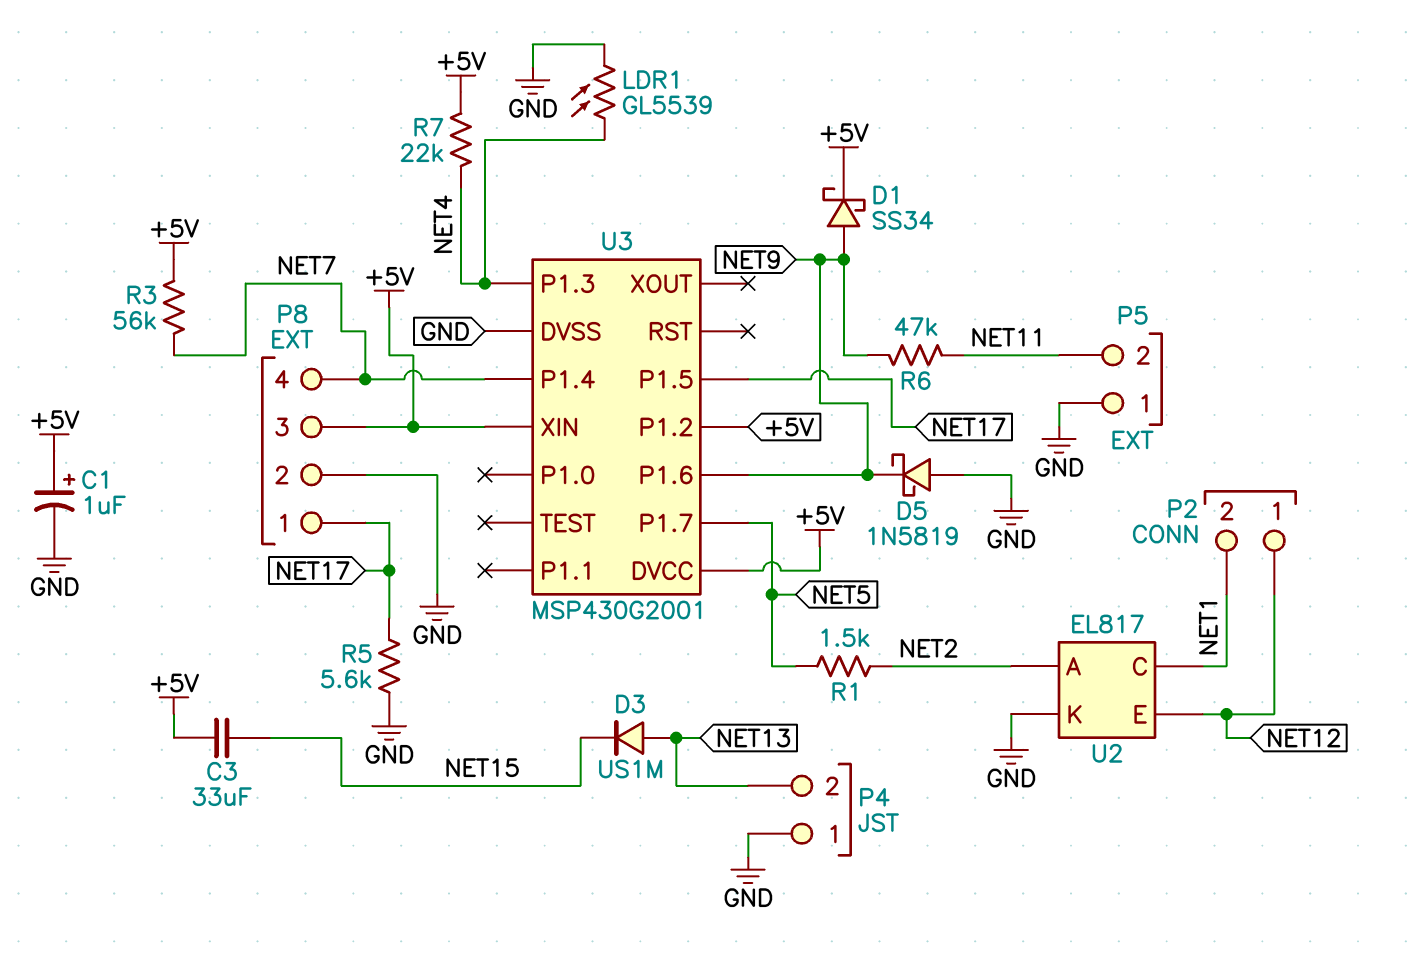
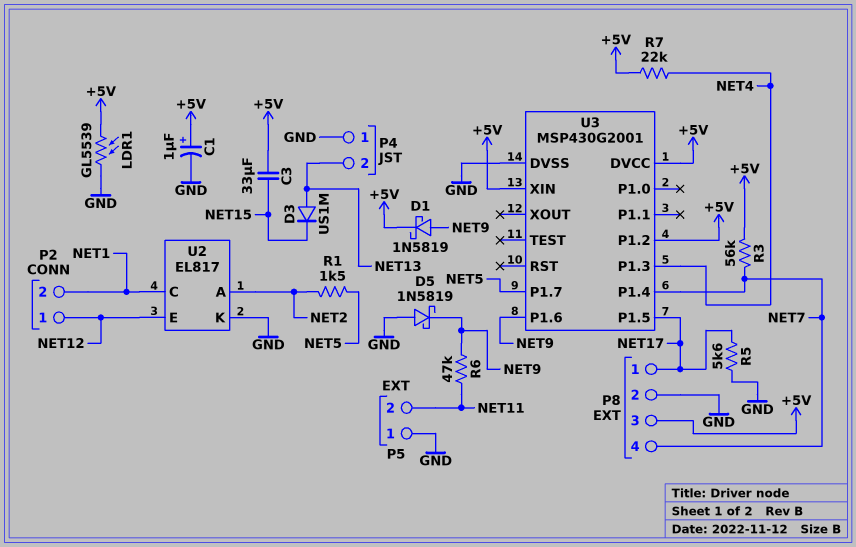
D1: schottky SS34 (A NET9, K +5V) -> schottky 1N5819 (A NET9, K +5V)
LDR1: GL5539 (GND, NET4) -> GL5539 (+5V, GND)

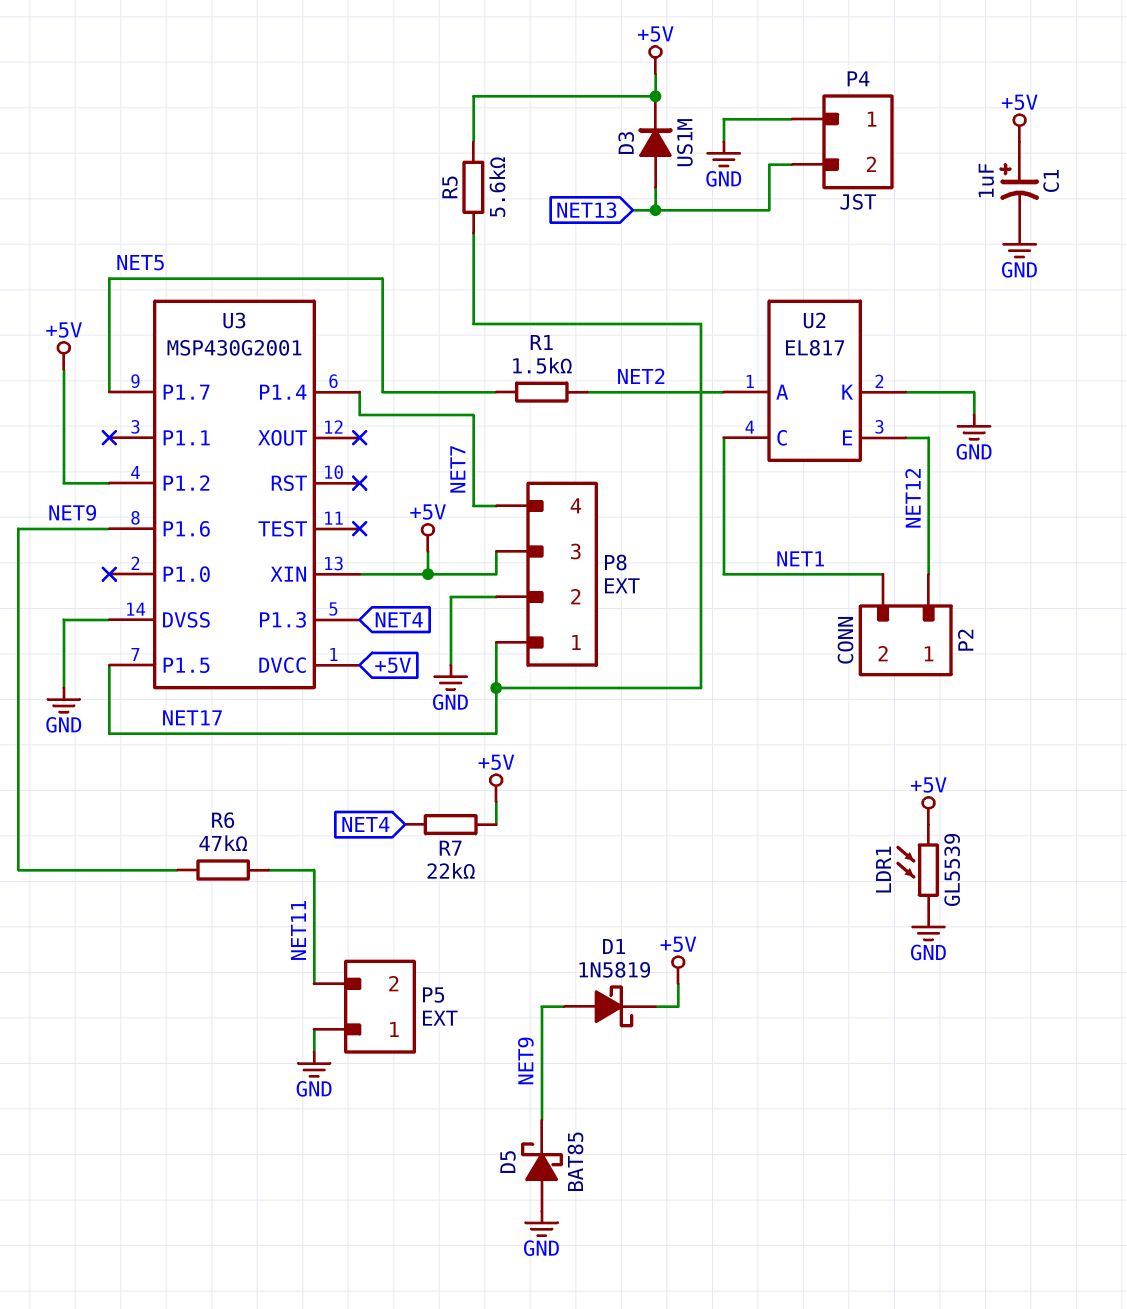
C3: 33uF (+5V, NET15) -> none
D3: diode US1M (A NET13, K NET15) -> diode US1M (A NET13, K +5V)
D5: schottky 1N5819 (A GND, K NET9) -> schottky BAT85 (A GND, K NET9)
R3: 56k (+5V, NET7) -> none
R5: 5.6k (GND, NET17) -> 5.6k (+5V, NET17)

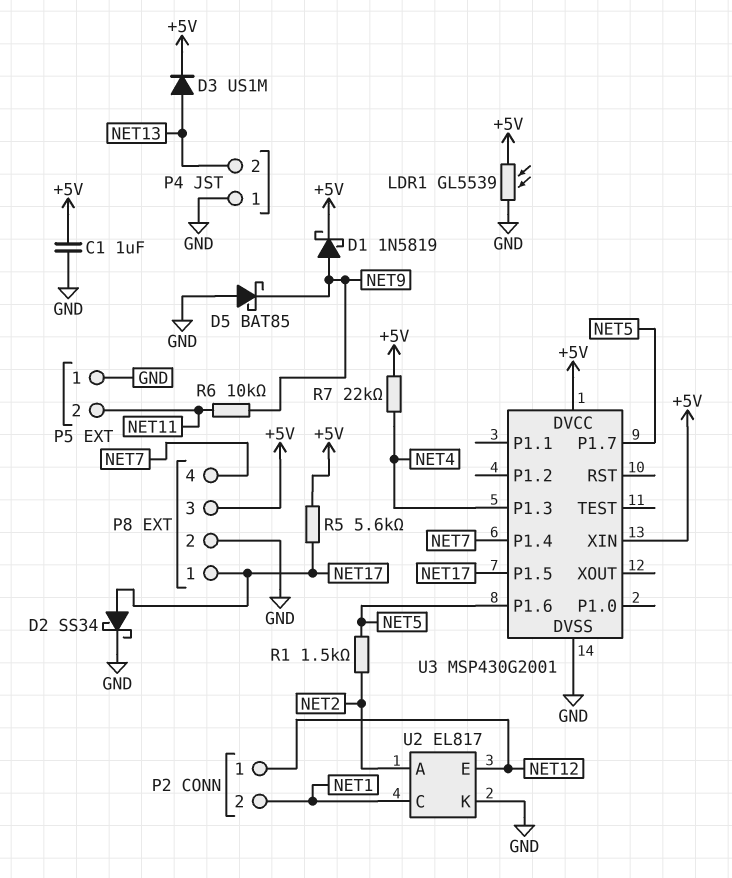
C1: 1uF (plus +5V, minus GND) -> 1uF (+5V, GND)
D2: none -> schottky SS34 (A NET17, K GND)
R6: 47k (NET9, NET11) -> 10k (NET9, NET11)
U3 pin P1.2: +5V -> none
U3 pin P1.6: NET9 -> NET5

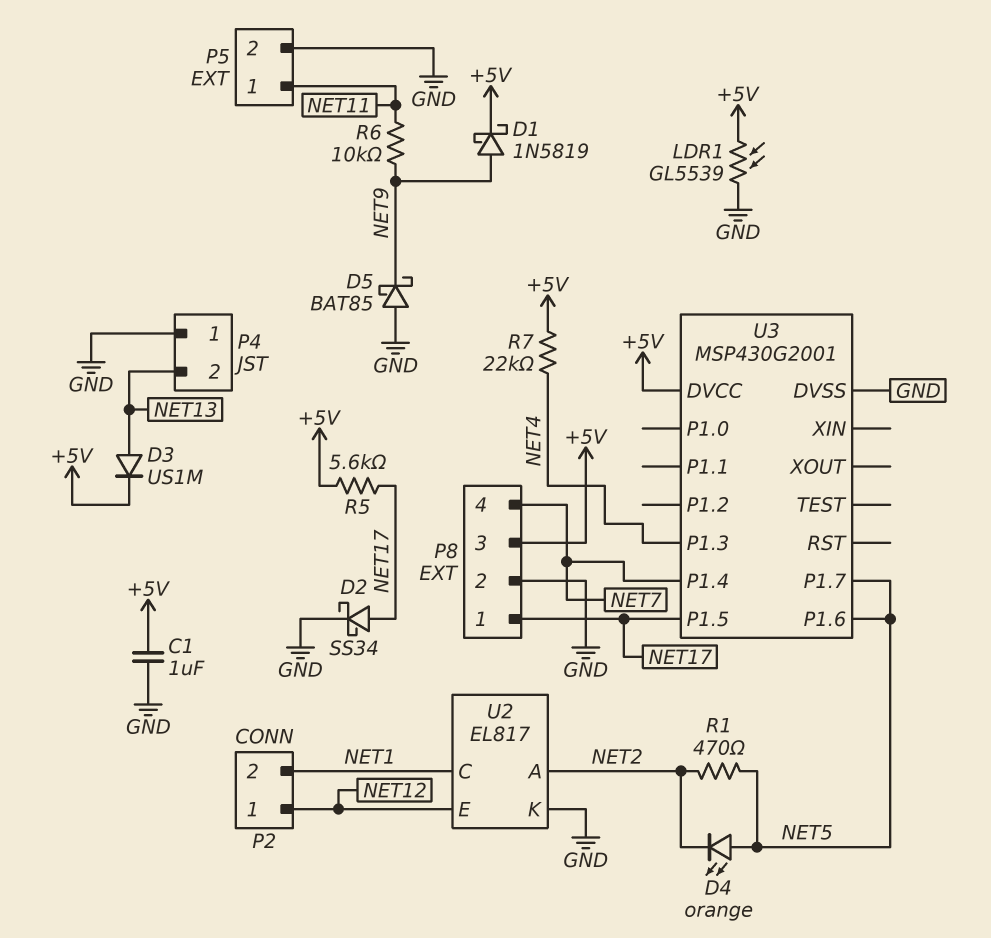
D4: none -> LED orange (A NET5, K NET2)
P5 pin 1: GND -> NET11
P5 pin 2: NET11 -> GND
R1: 1.5k (NET2, NET5) -> 470 (NET2, NET5)
U3 pin XIN: +5V -> none

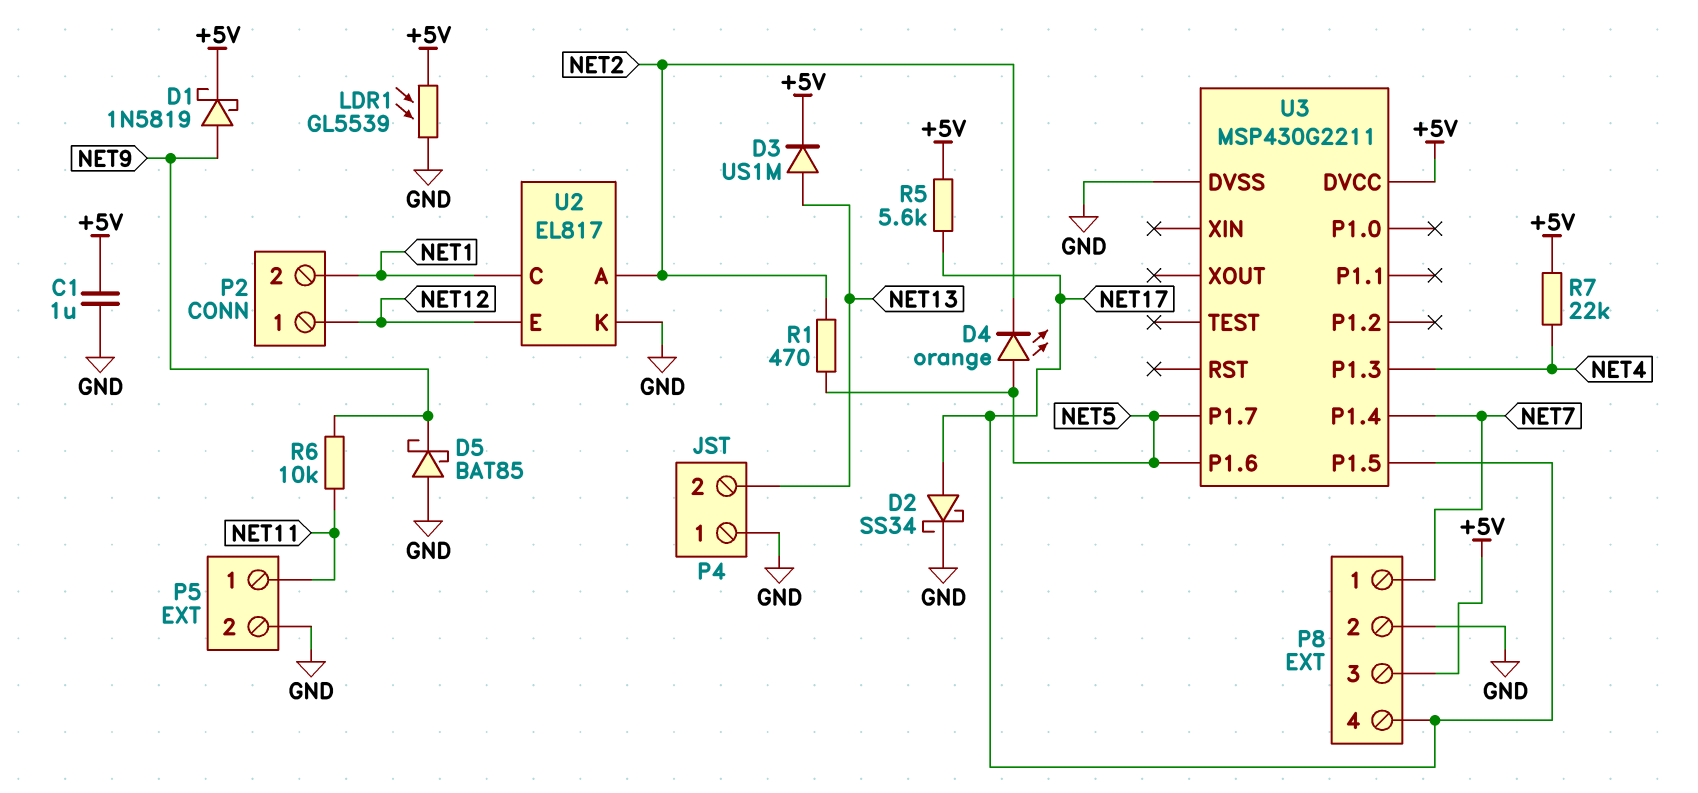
P8 pin 1: NET17 -> NET7
P8 pin 4: NET7 -> NET17
U3: MSP430G2001 -> MSP430G2211

